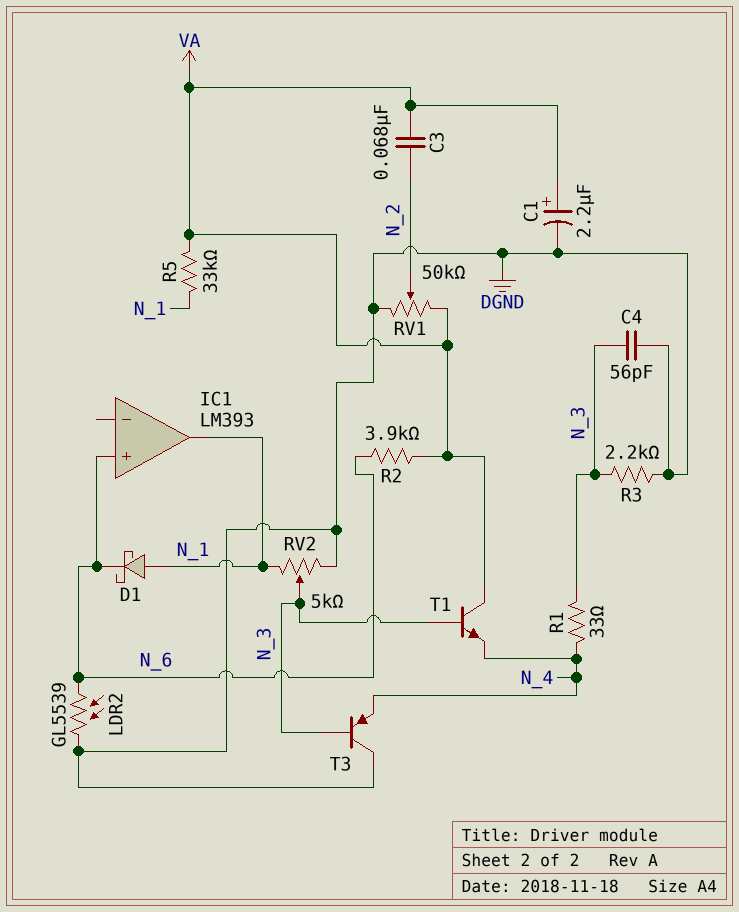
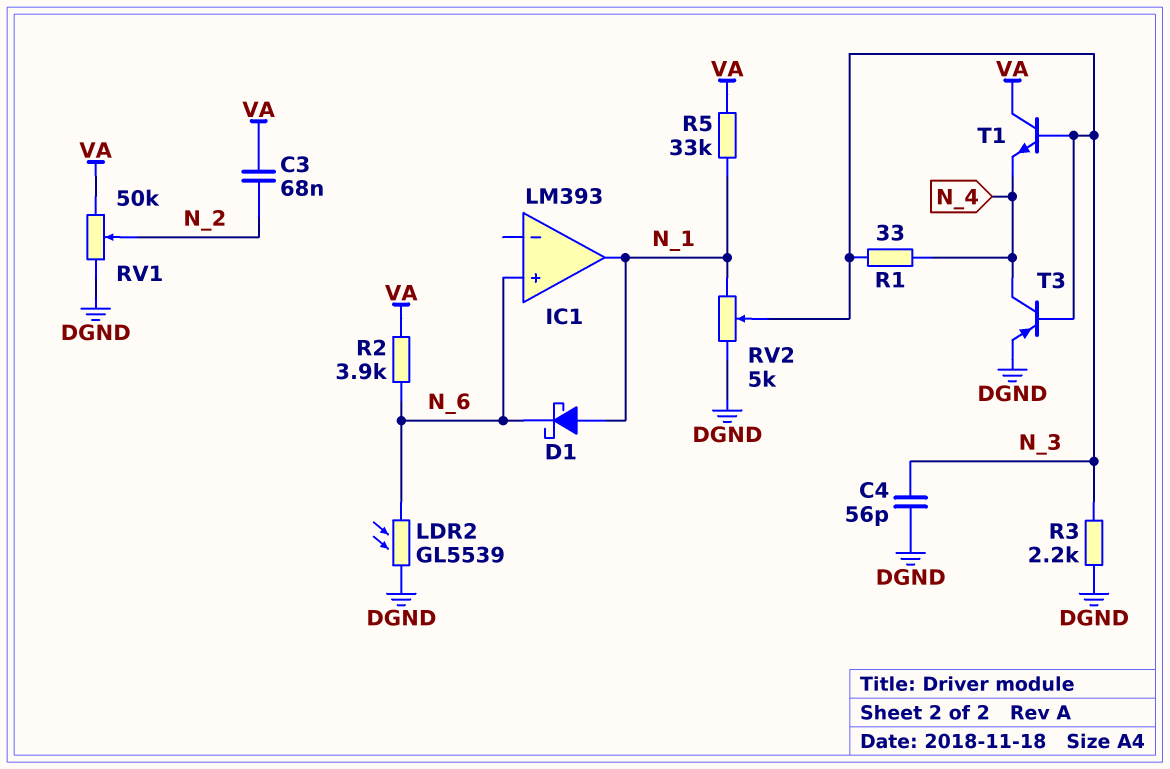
C1: 2.2uF (plus VA, minus DGND) -> none
T3: PNP (B N_3, C DGND, E N_4) -> PNP (B N_3, C N_4, E DGND)

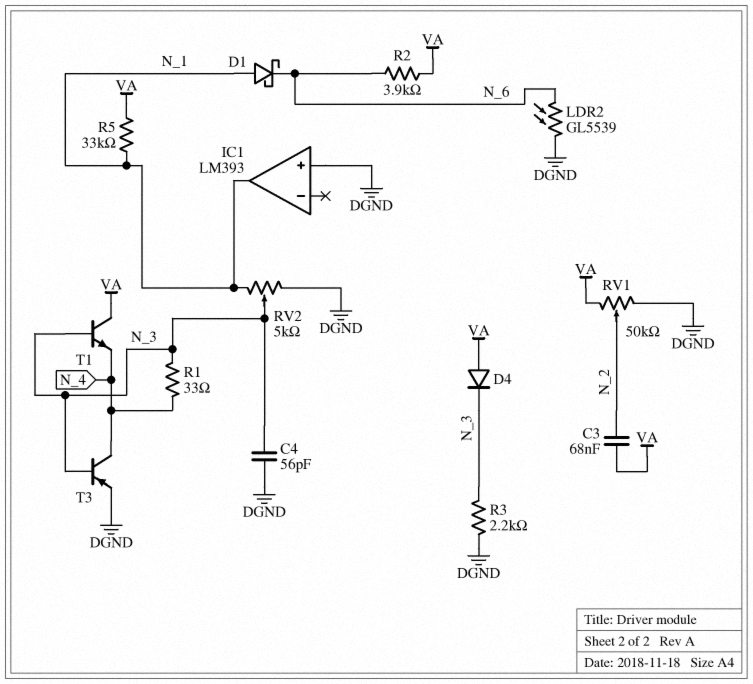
D4: none -> diode (A VA, K N_3)
IC1 pin in+: N_6 -> DGND

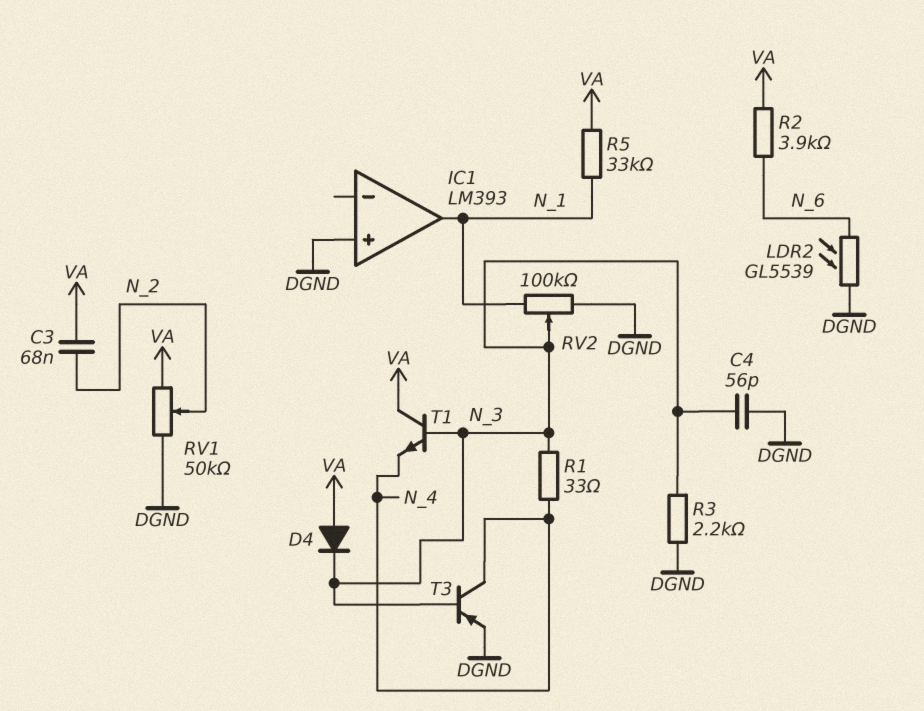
D1: schottky (A N_1, K N_6) -> none
RV2: 5k (DGND, N_1, wiper N_3) -> 100k (DGND, N_1, wiper N_3)

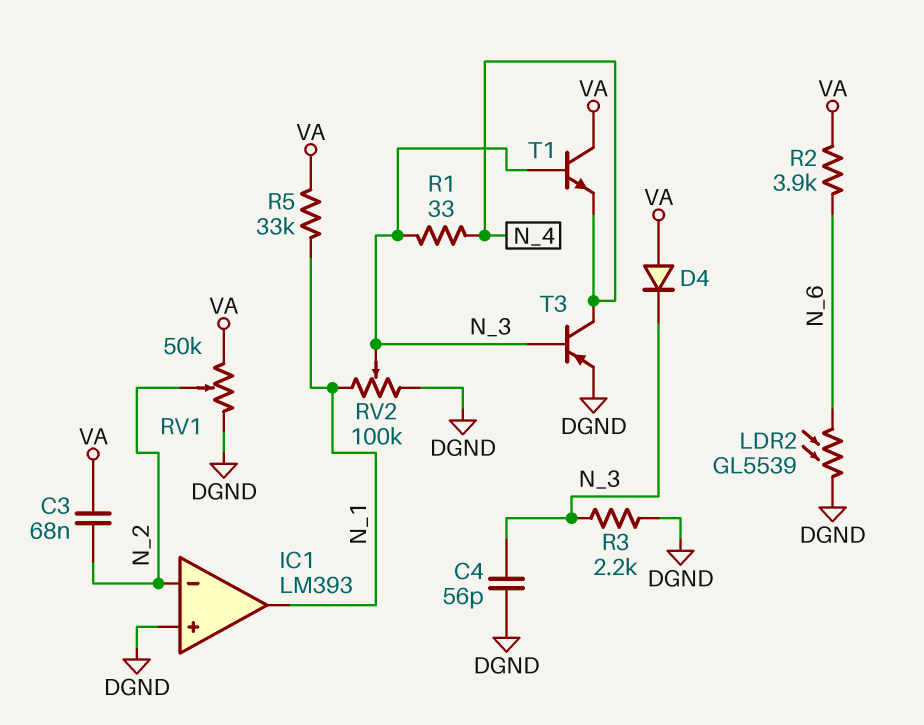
IC1 pin in-: none -> N_2

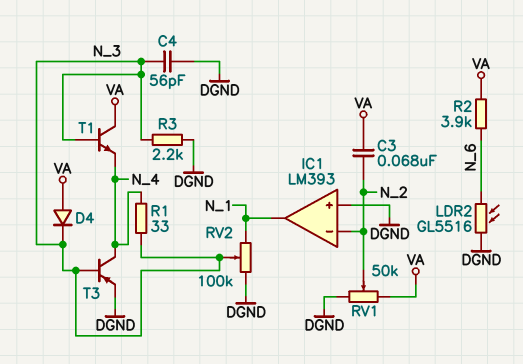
LDR2: GL5539 (DGND, N_6) -> GL5516 (DGND, N_6)
R5: 33k (N_1, VA) -> none

